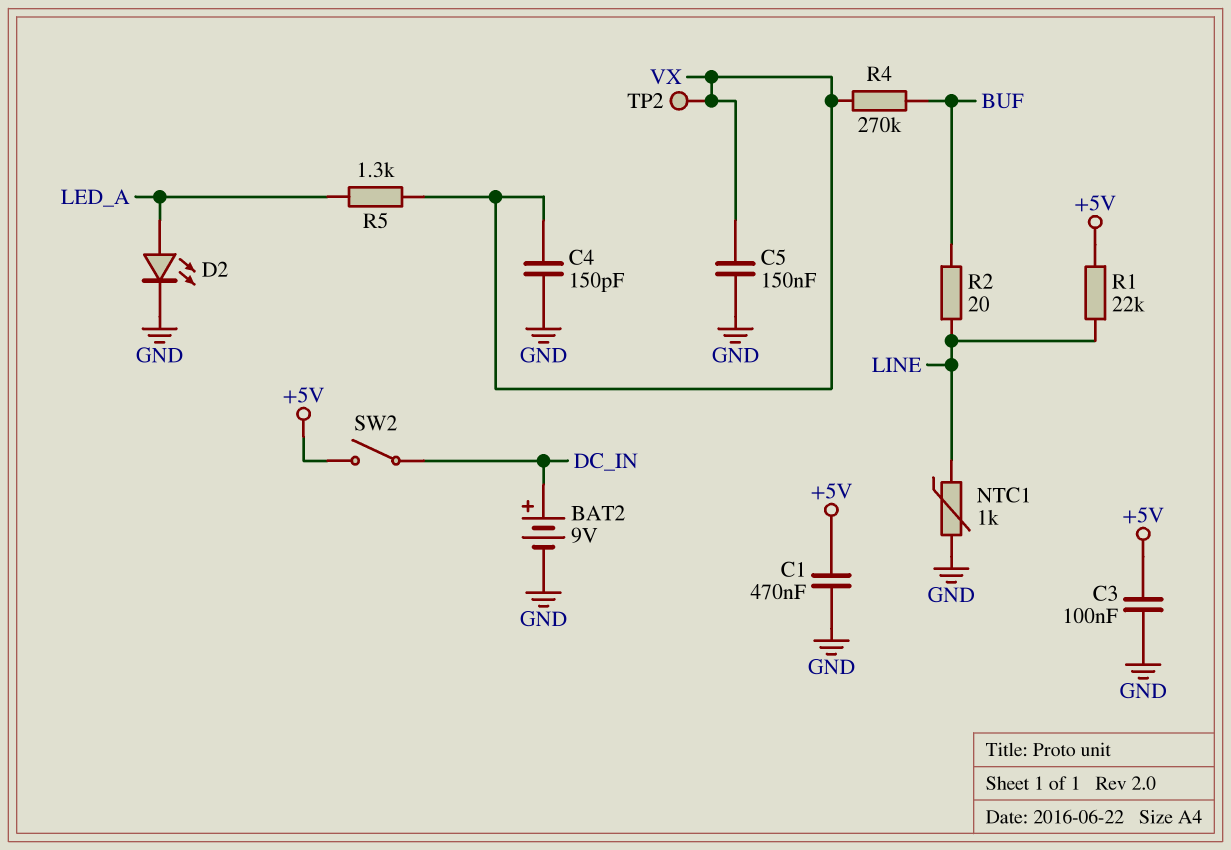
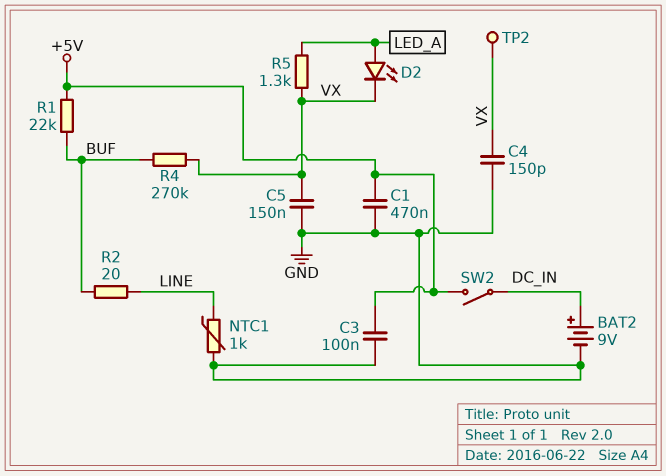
D2: LED (A LED_A, K GND) -> LED (A LED_A, K VX)
R1: 22k (+5V, LINE) -> 22k (+5V, BUF)

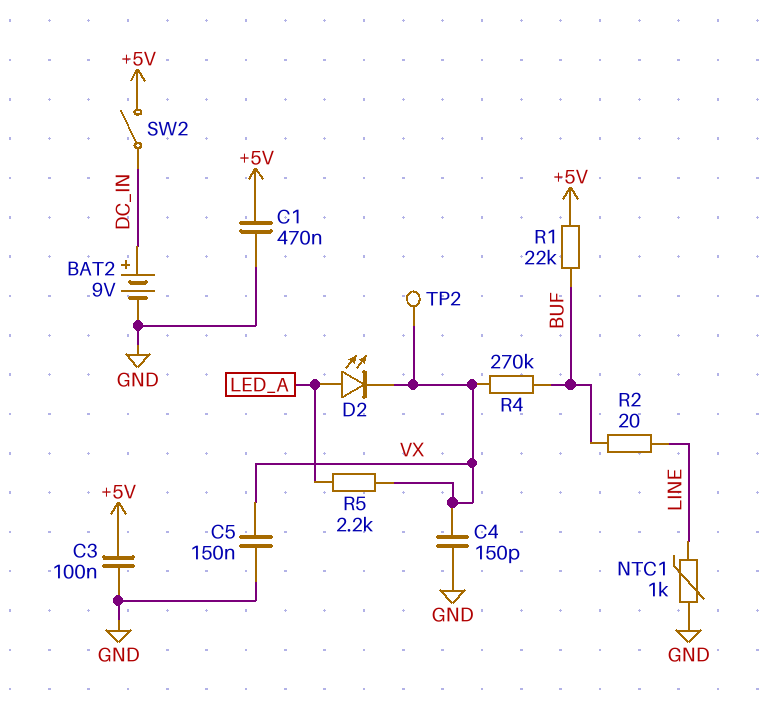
R5: 1.3k (LED_A, VX) -> 2.2k (LED_A, VX)

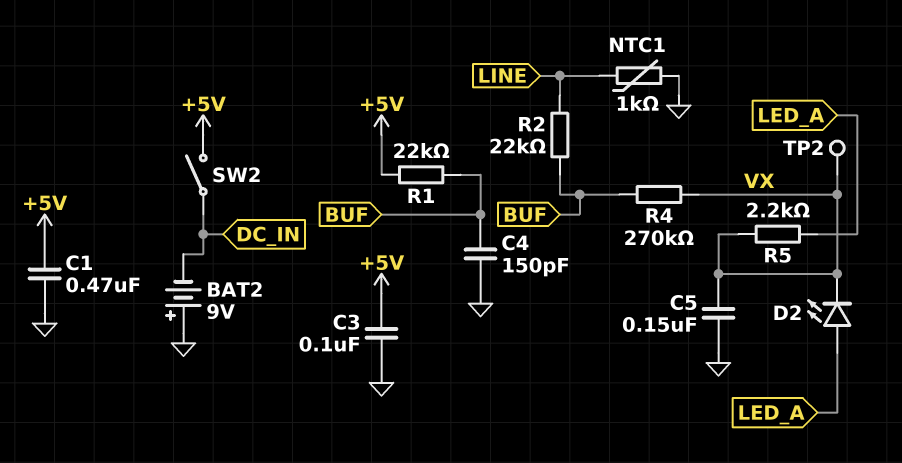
BAT2: 9V (plus DC_IN, minus GND) -> 9V (plus GND, minus DC_IN)
C4: 150pF (GND, VX) -> 150pF (BUF, GND)
R2: 20 (BUF, LINE) -> 22k (BUF, LINE)

